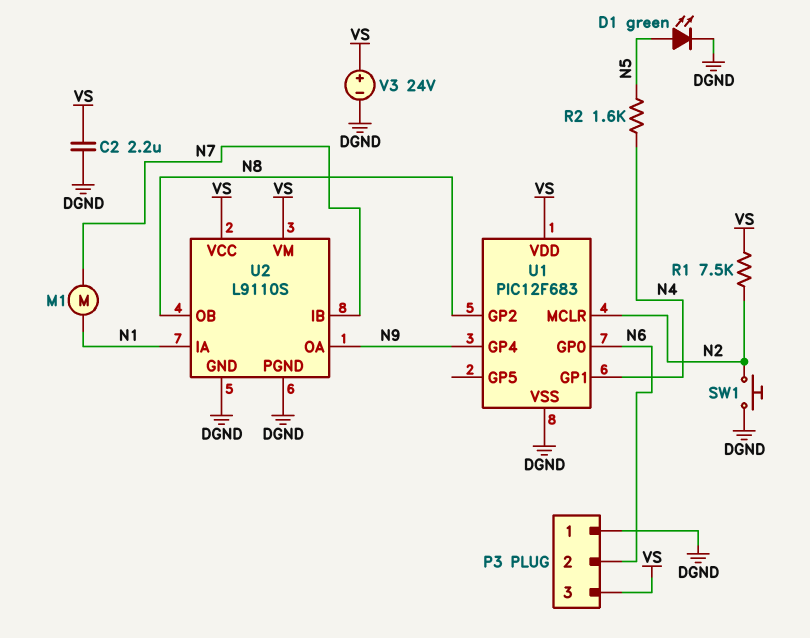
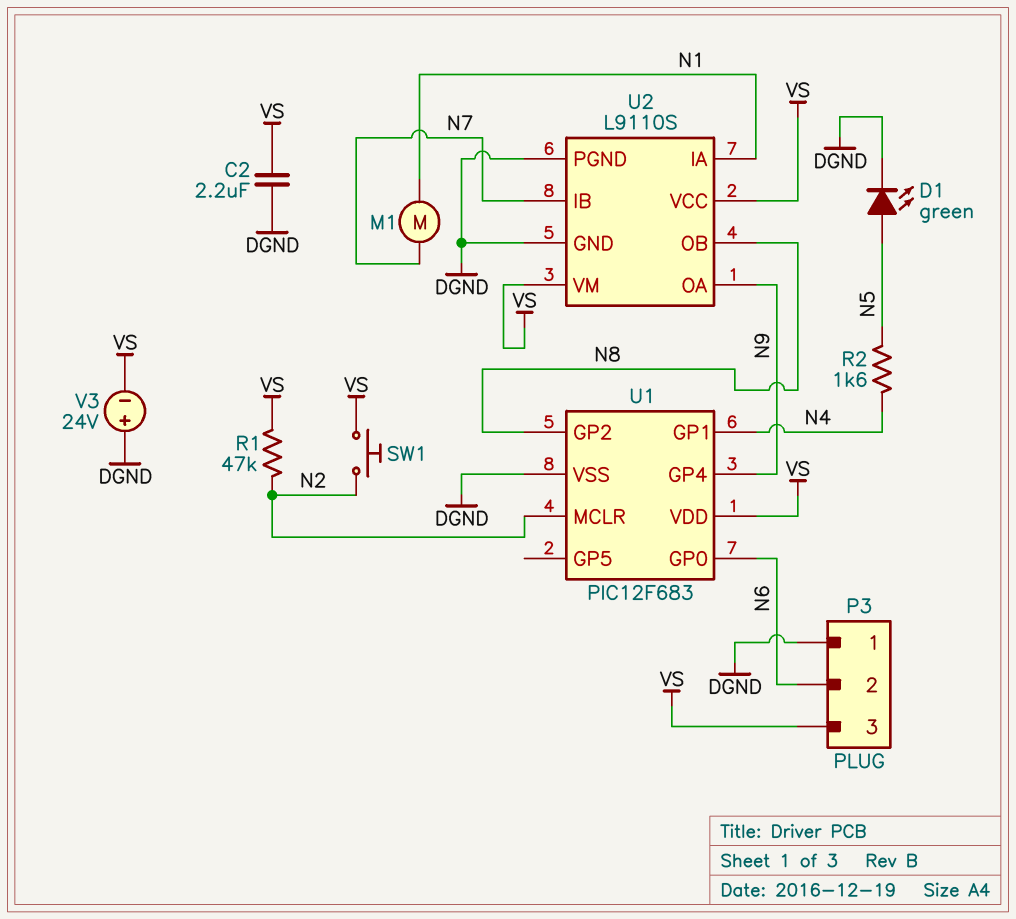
R1: 7.5k (N2, VS) -> 47k (N2, VS)
SW1: button (DGND, N2) -> button (N2, VS)
V3: 24V (plus VS, minus DGND) -> 24V (plus DGND, minus VS)

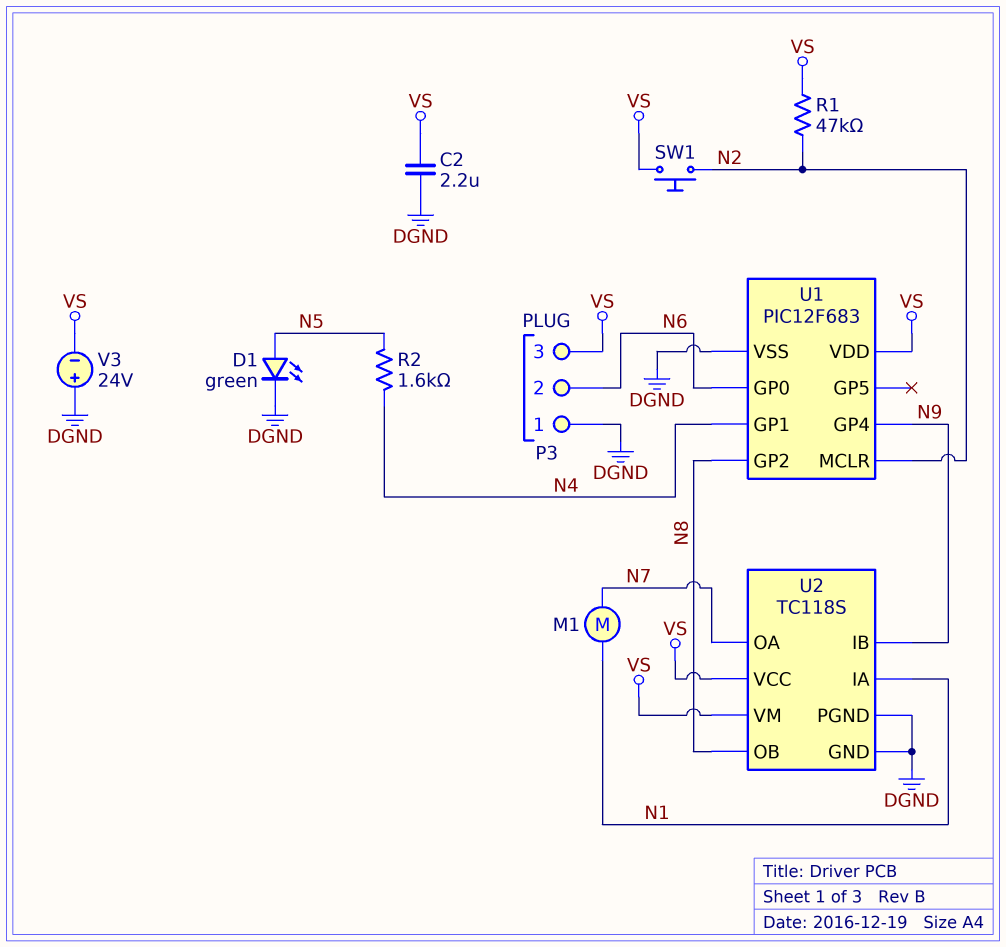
U2: L9110S -> TC118S
U2 pin IB: N7 -> N9
U2 pin OA: N9 -> N7

